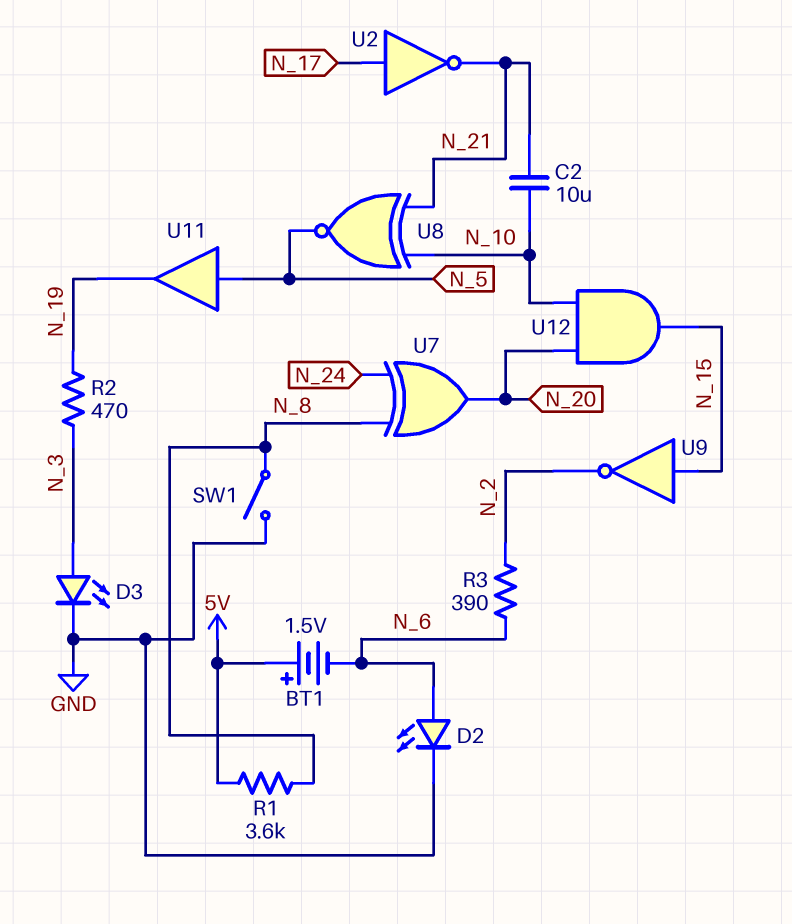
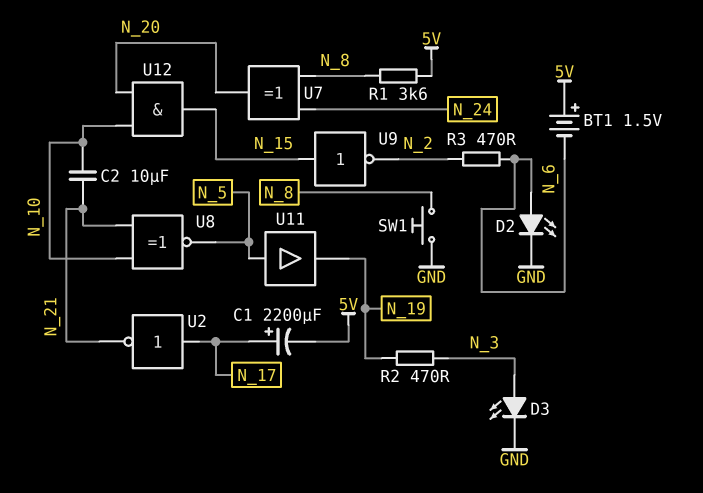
C1: none -> 2200uF (plus N_17, minus 5V)
R3: 390 (N_2, N_6) -> 470 (N_2, N_6)
SW1: switch (GND, N_8) -> button (GND, N_8)

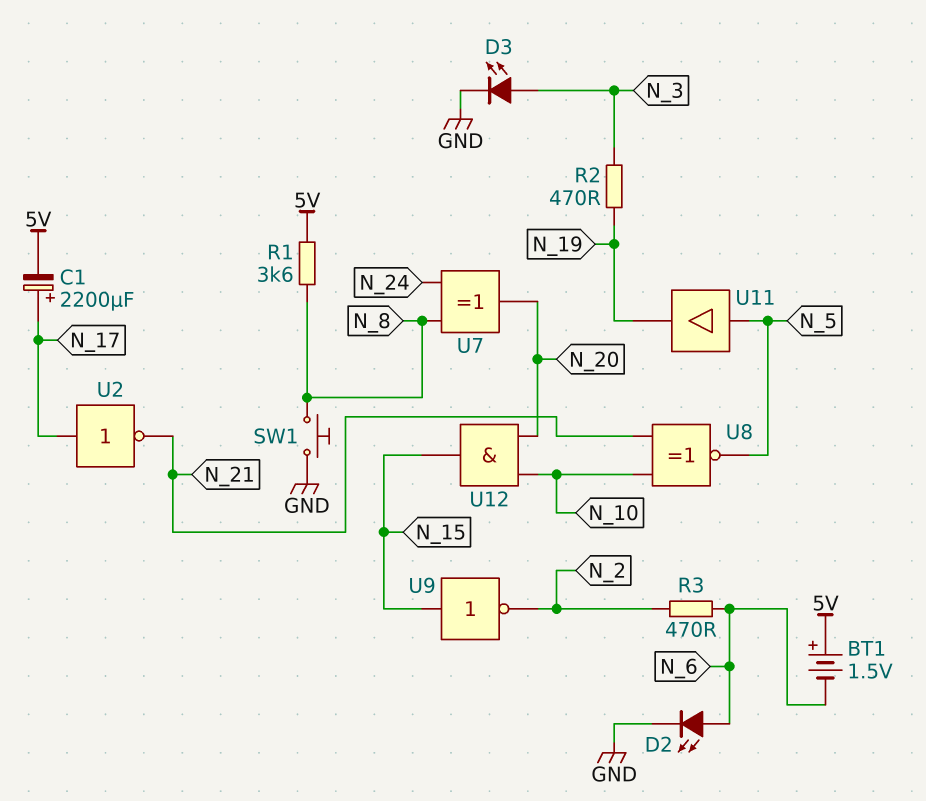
C2: 10uF (N_10, N_21) -> none

